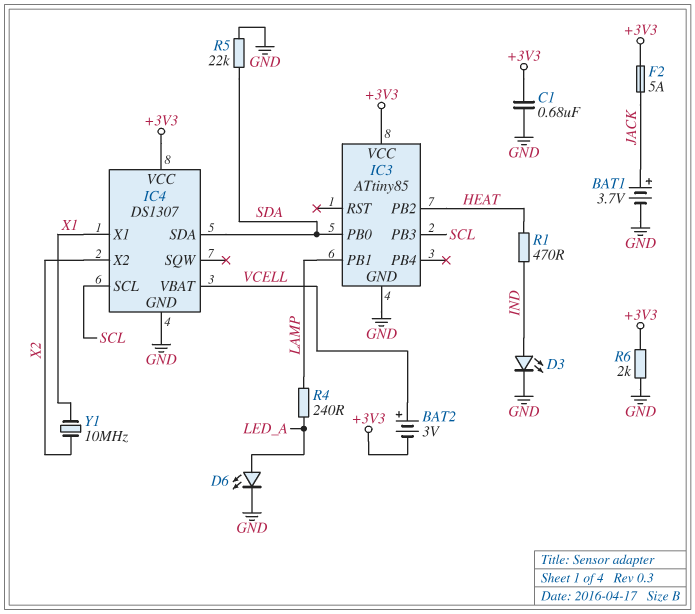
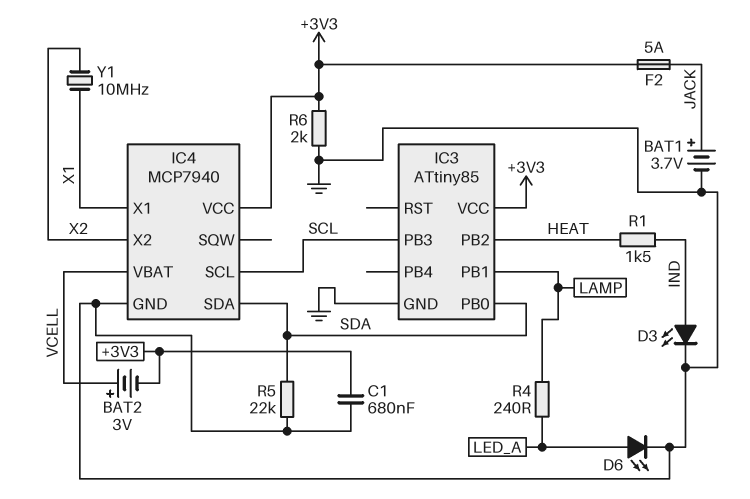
IC4: DS1307 -> MCP7940
R1: 470 (HEAT, IND) -> 1.5k (HEAT, IND)

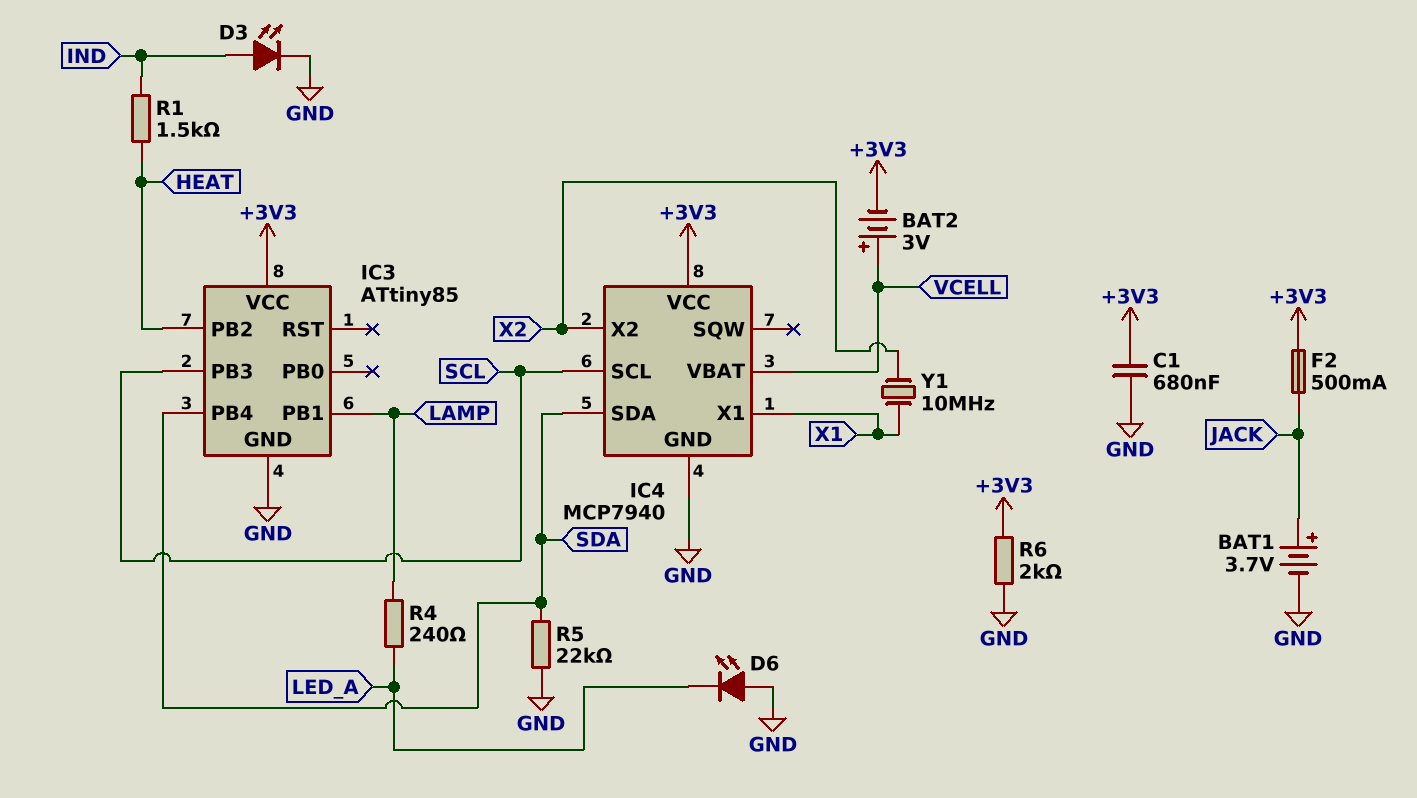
D6: LED (A LED_A, K GND) -> LED (A GND, K LED_A)
F2: 5A (+3V3, JACK) -> 500mA (+3V3, JACK)
IC3 pin PB0: SDA -> none
IC3 pin PB4: none -> SDA

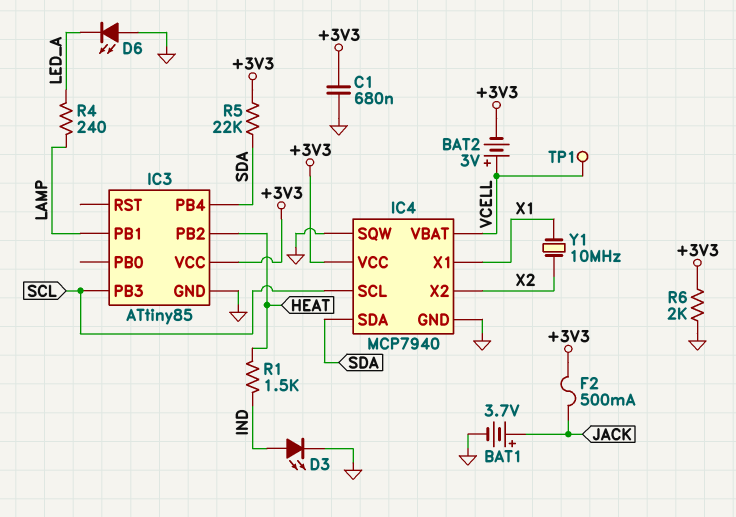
IC4 pin SQW: none -> GND
R5: 22k (GND, SDA) -> 22k (+3V3, SDA)
TP1: none -> test point (VCELL)

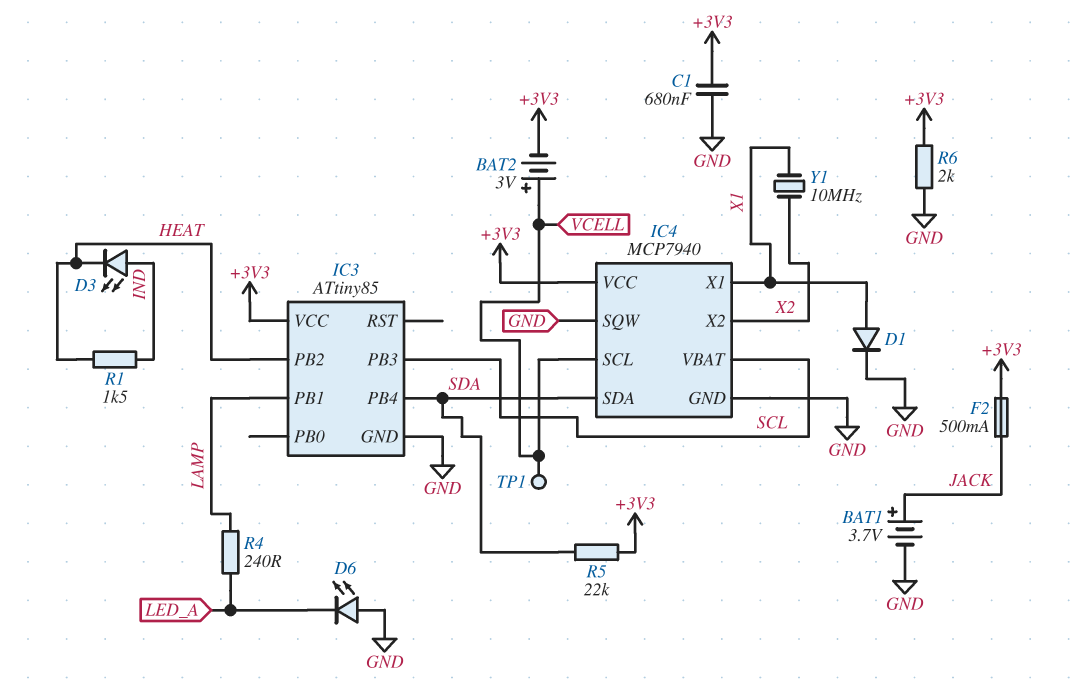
D1: none -> diode (A X1, K GND)
D3: LED (A IND, K GND) -> LED (A IND, K HEAT)
IC4 pin SCL: SCL -> VCELL
IC4 pin VBAT: VCELL -> SCL

